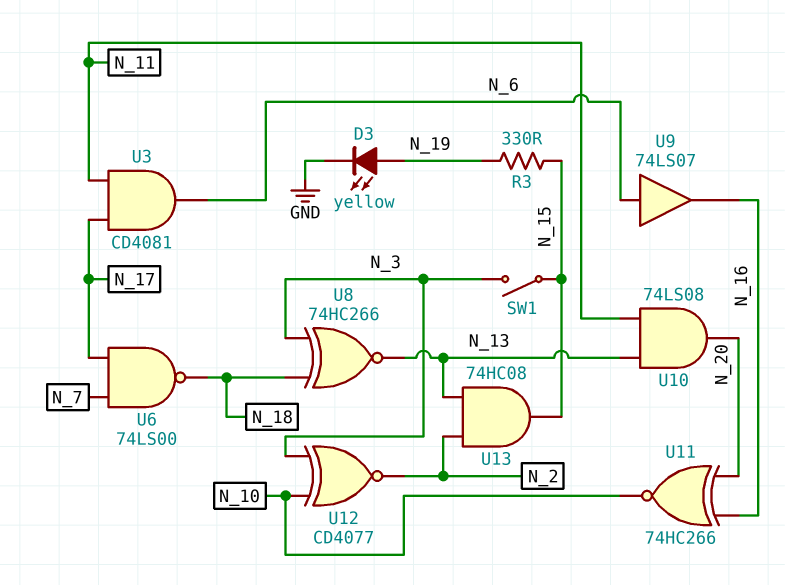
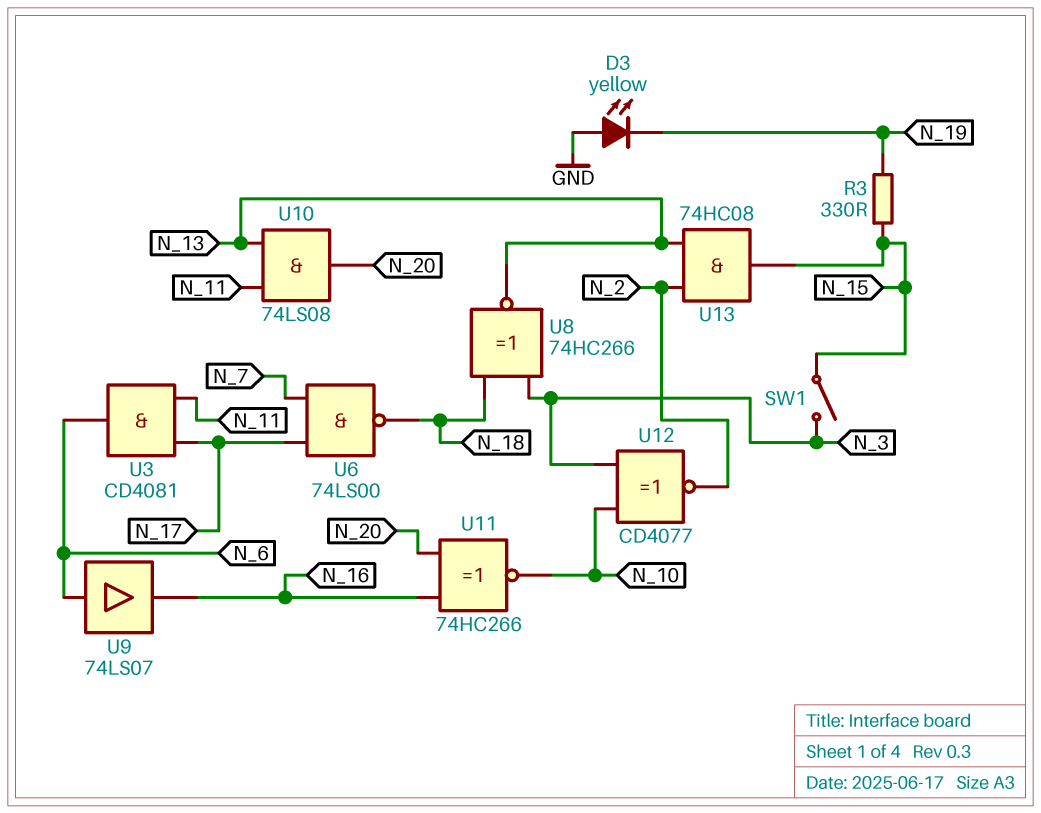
D3: LED yellow (A N_19, K GND) -> LED yellow (A GND, K N_19)

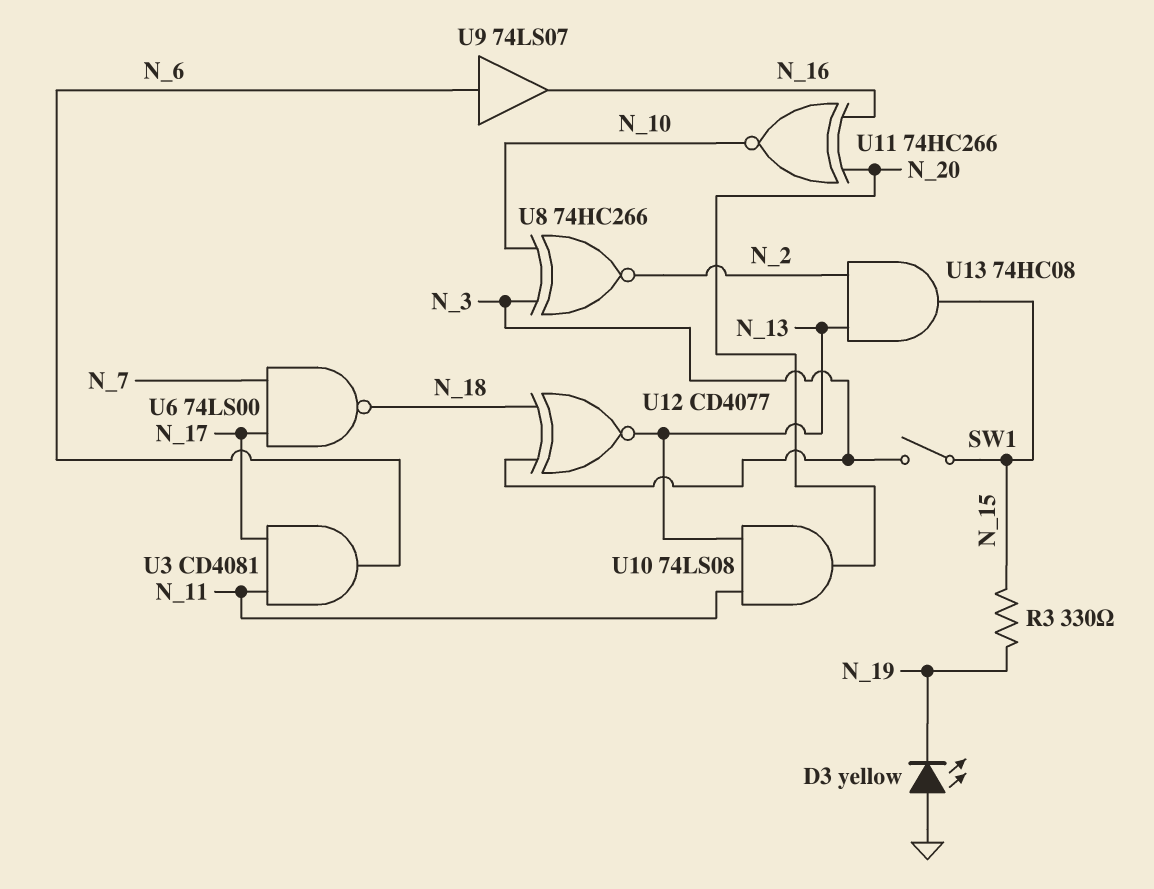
U8: XNOR 74HC266 (in N_3, in N_18, out N_13) -> XNOR 74HC266 (in N_3, in N_10, out N_2)
U12: XNOR CD4077 (in N_3, in N_10, out N_2) -> XNOR CD4077 (in N_3, in N_18, out N_13)

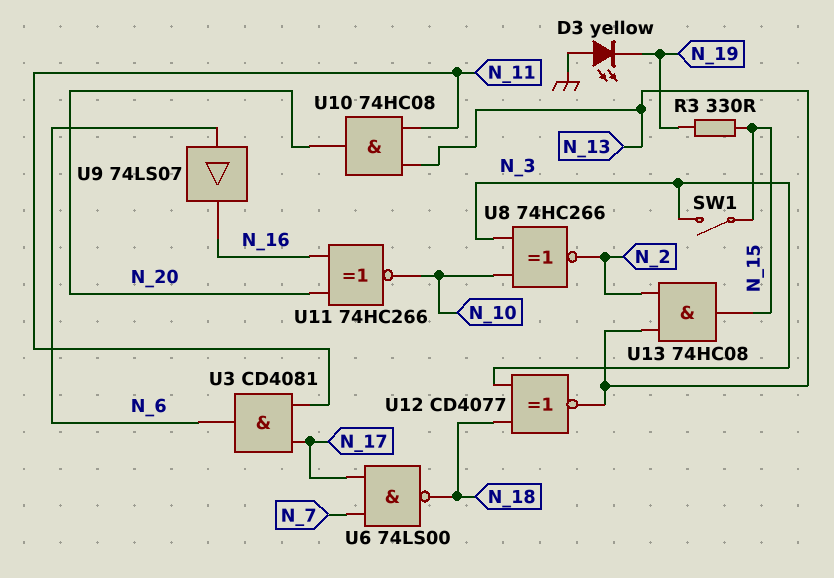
U10: AND 74LS08 (in N_11, in N_13, out N_20) -> AND 74HC08 (in N_11, in N_13, out N_20)

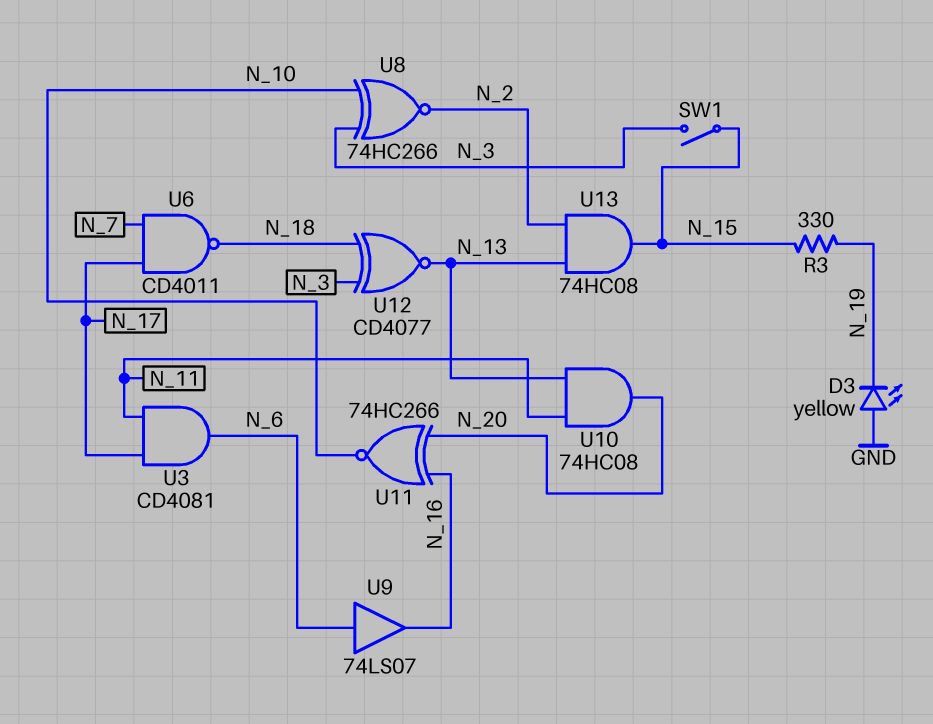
U6: NAND 74LS00 (in N_7, in N_17, out N_18) -> NAND CD4011 (in N_7, in N_17, out N_18)

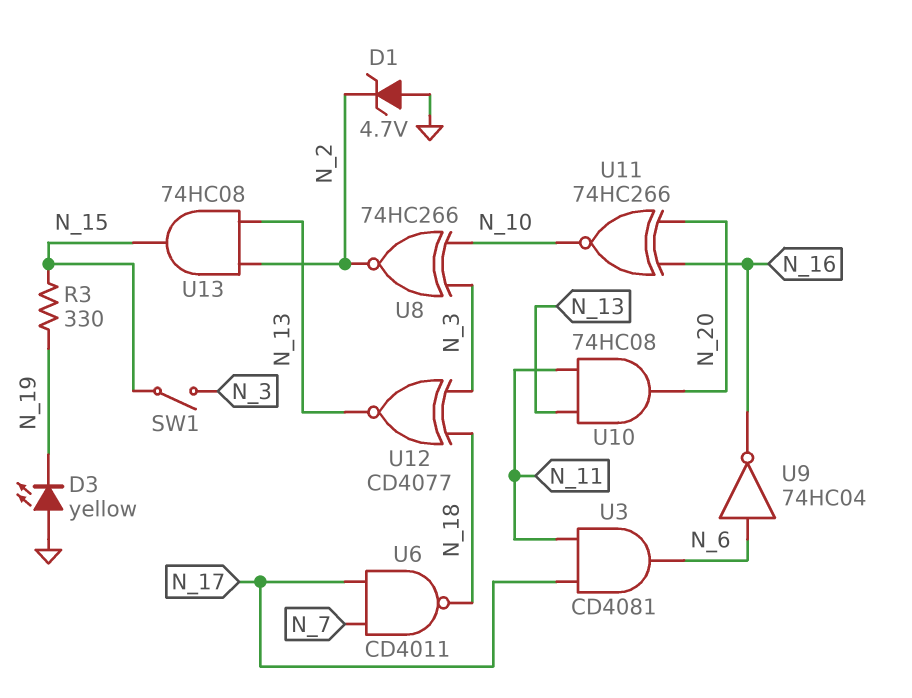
D1: none -> zener 4.7V (A GND, K N_2)
U9: buffer 74LS07 (in N_6, out N_16) -> NOT 74HC04 (in N_6, out N_16)

